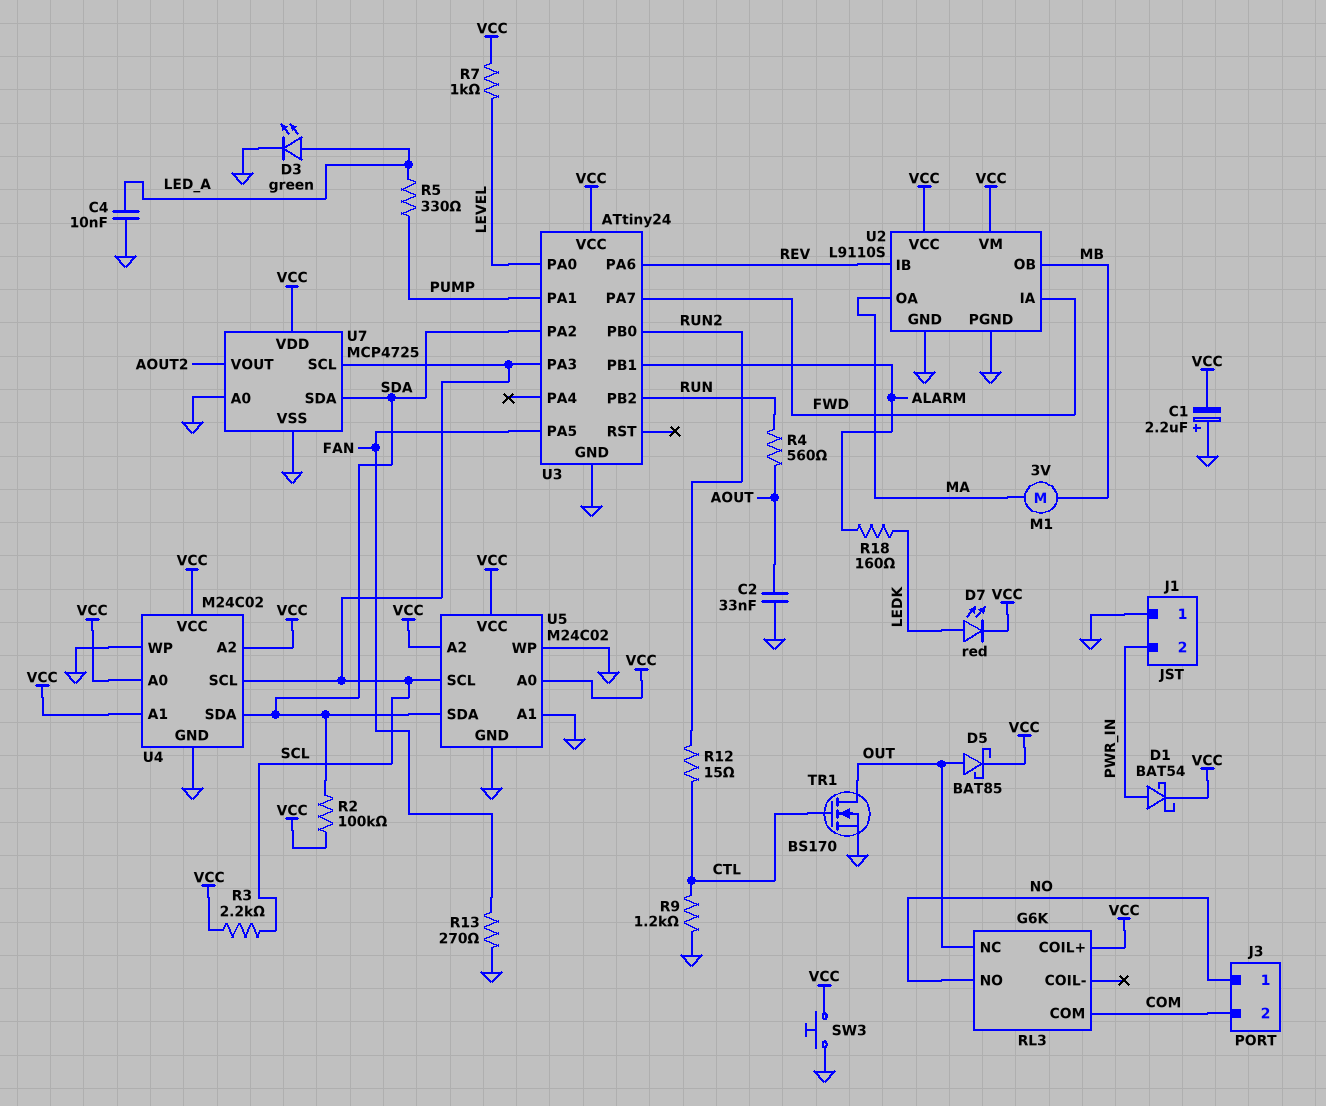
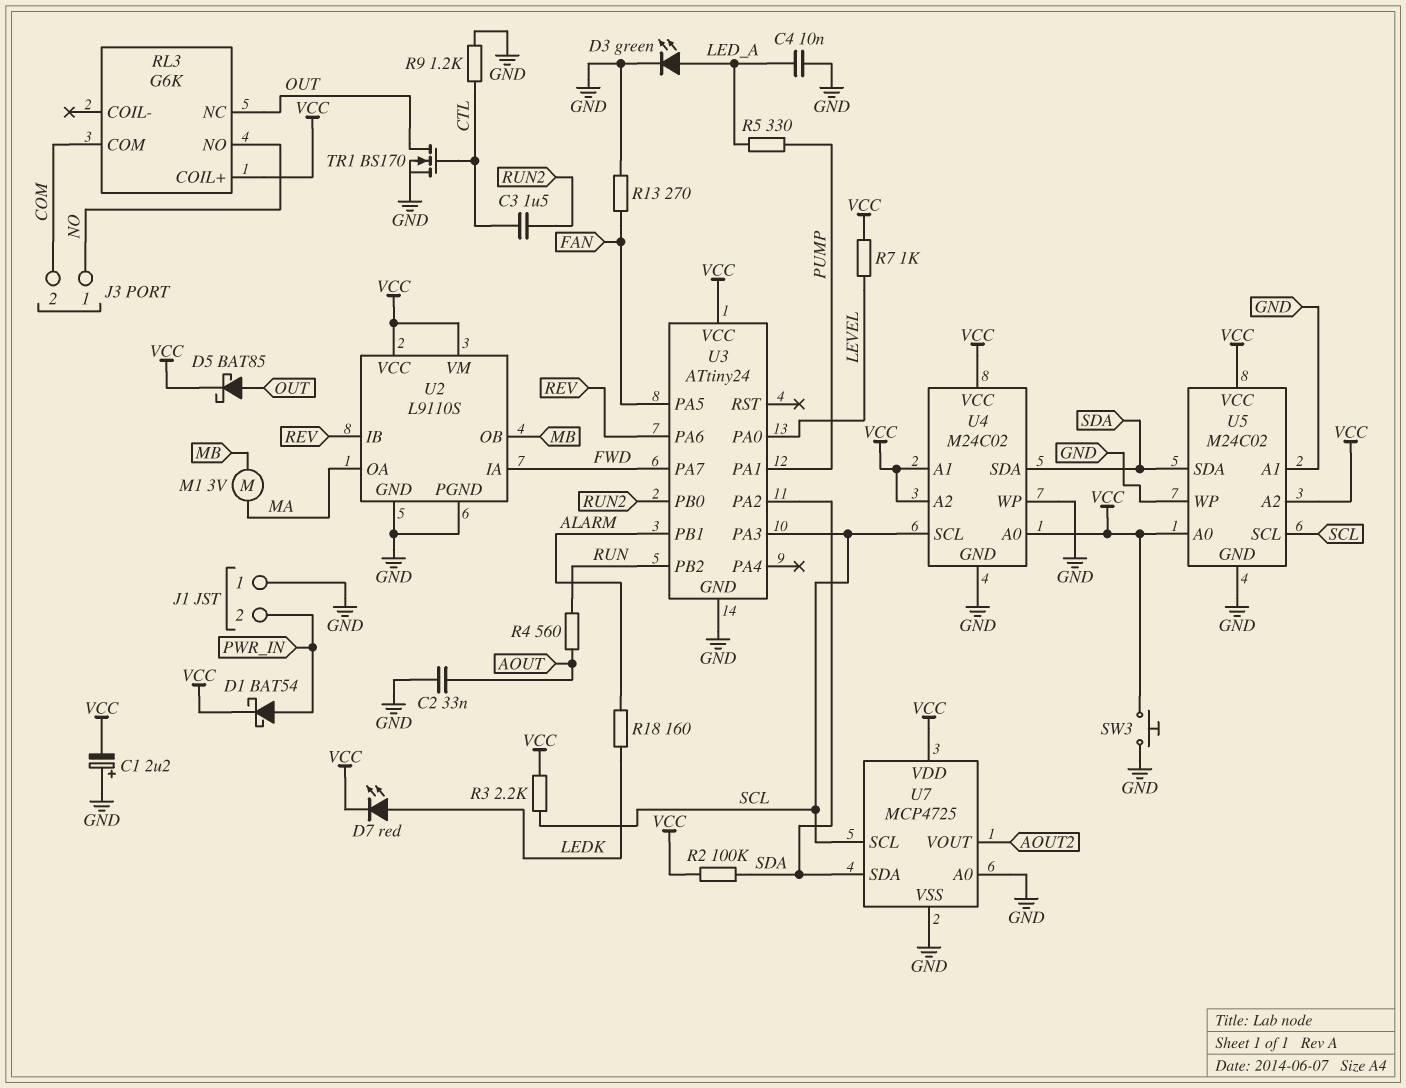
C3: none -> 1.5uF (CTL, RUN2)
R12: 15 (CTL, RUN2) -> none

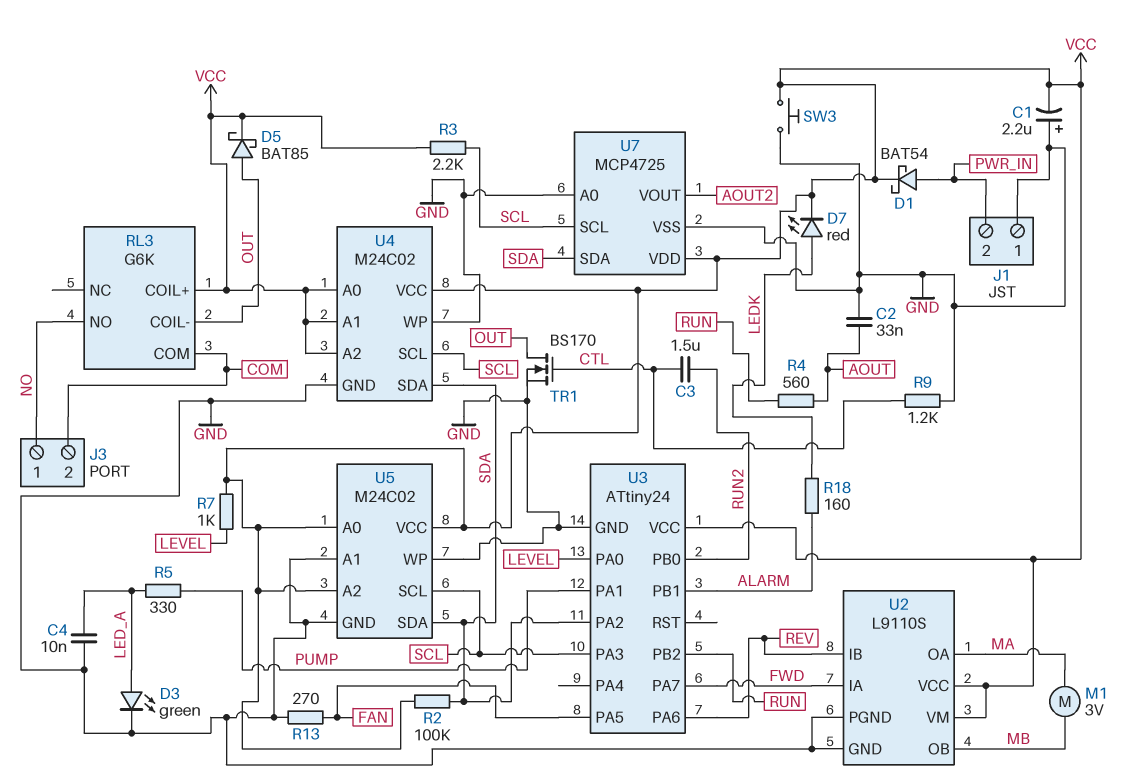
RL3 pin COIL-: none -> OUT
RL3 pin NC: OUT -> none

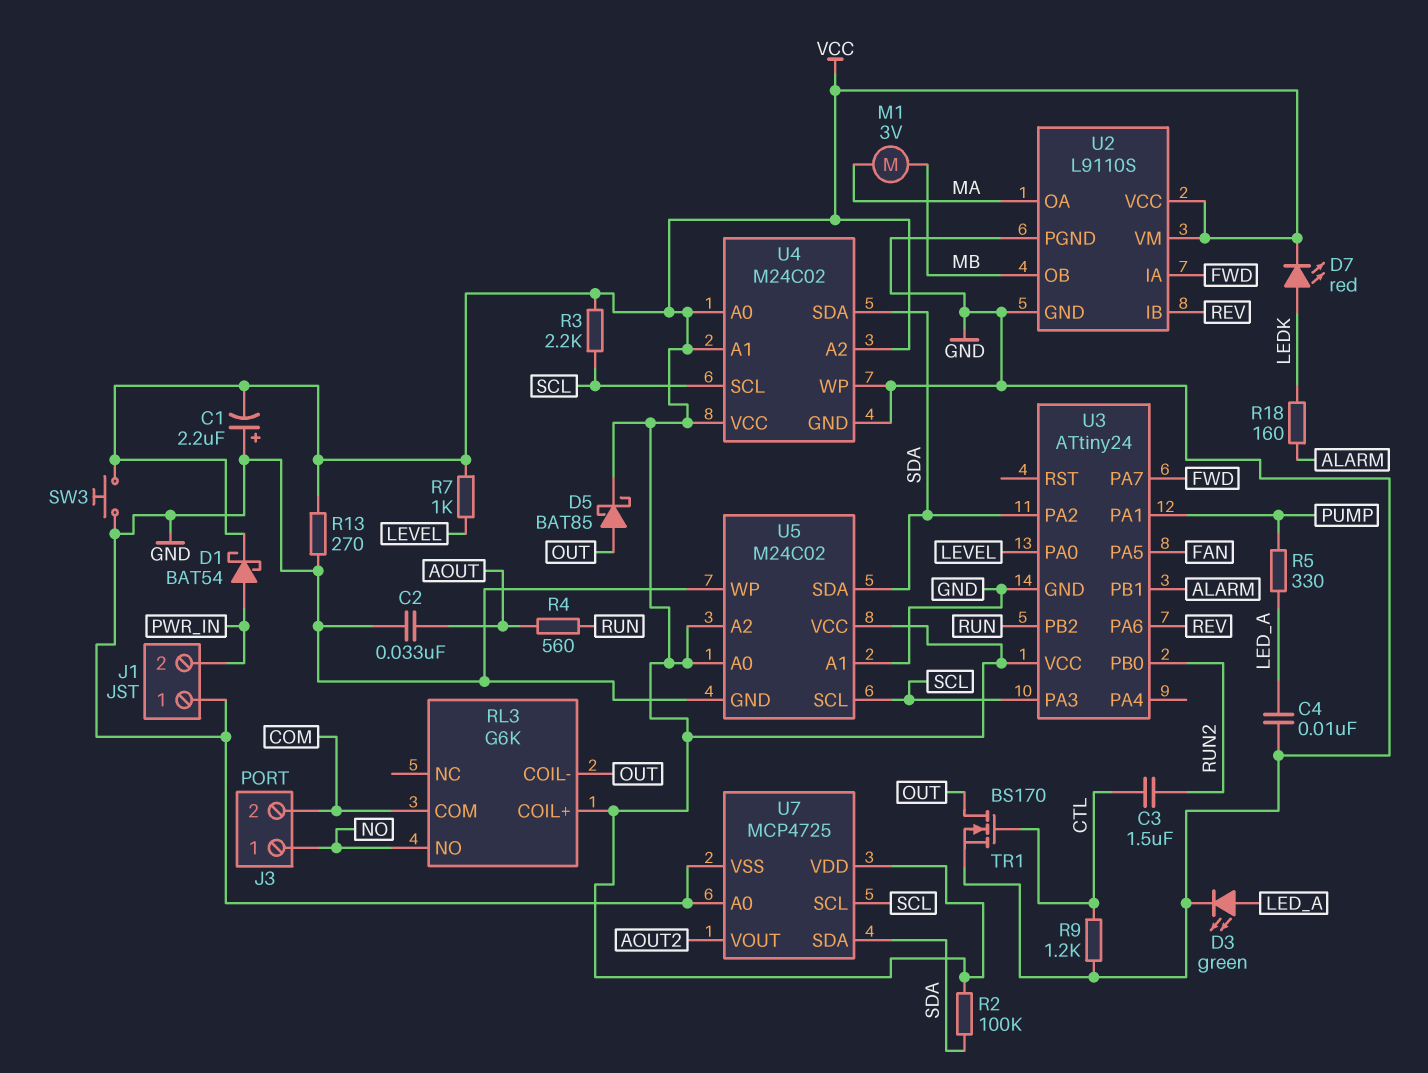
R13: 270 (FAN, GND) -> 270 (GND, VCC)

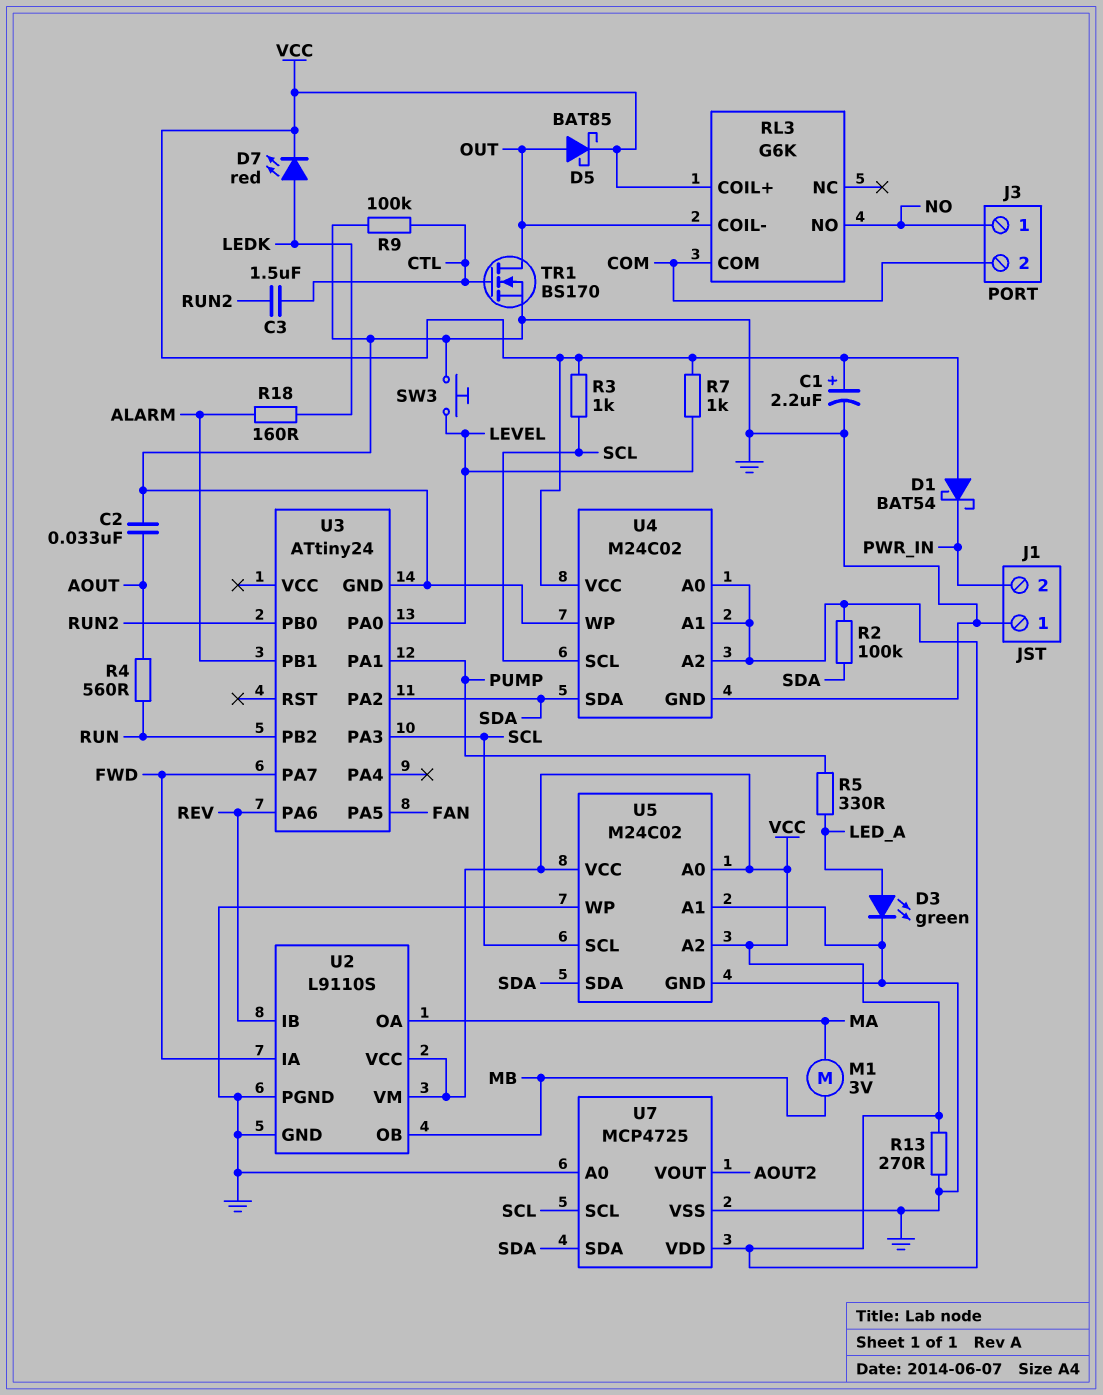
C1: 2.2uF (plus GND, minus VCC) -> 2.2uF (plus VCC, minus GND)
C4: 10nF (GND, LED_A) -> none
D1: schottky BAT54 (A PWR_IN, K VCC) -> schottky BAT54 (A VCC, K PWR_IN)
R3: 2.2k (SCL, VCC) -> 1k (SCL, VCC)
R9: 1.2k (CTL, GND) -> 100k (CTL, GND)
SW3: button (GND, VCC) -> button (GND, LEVEL)
U3 pin VCC: VCC -> none

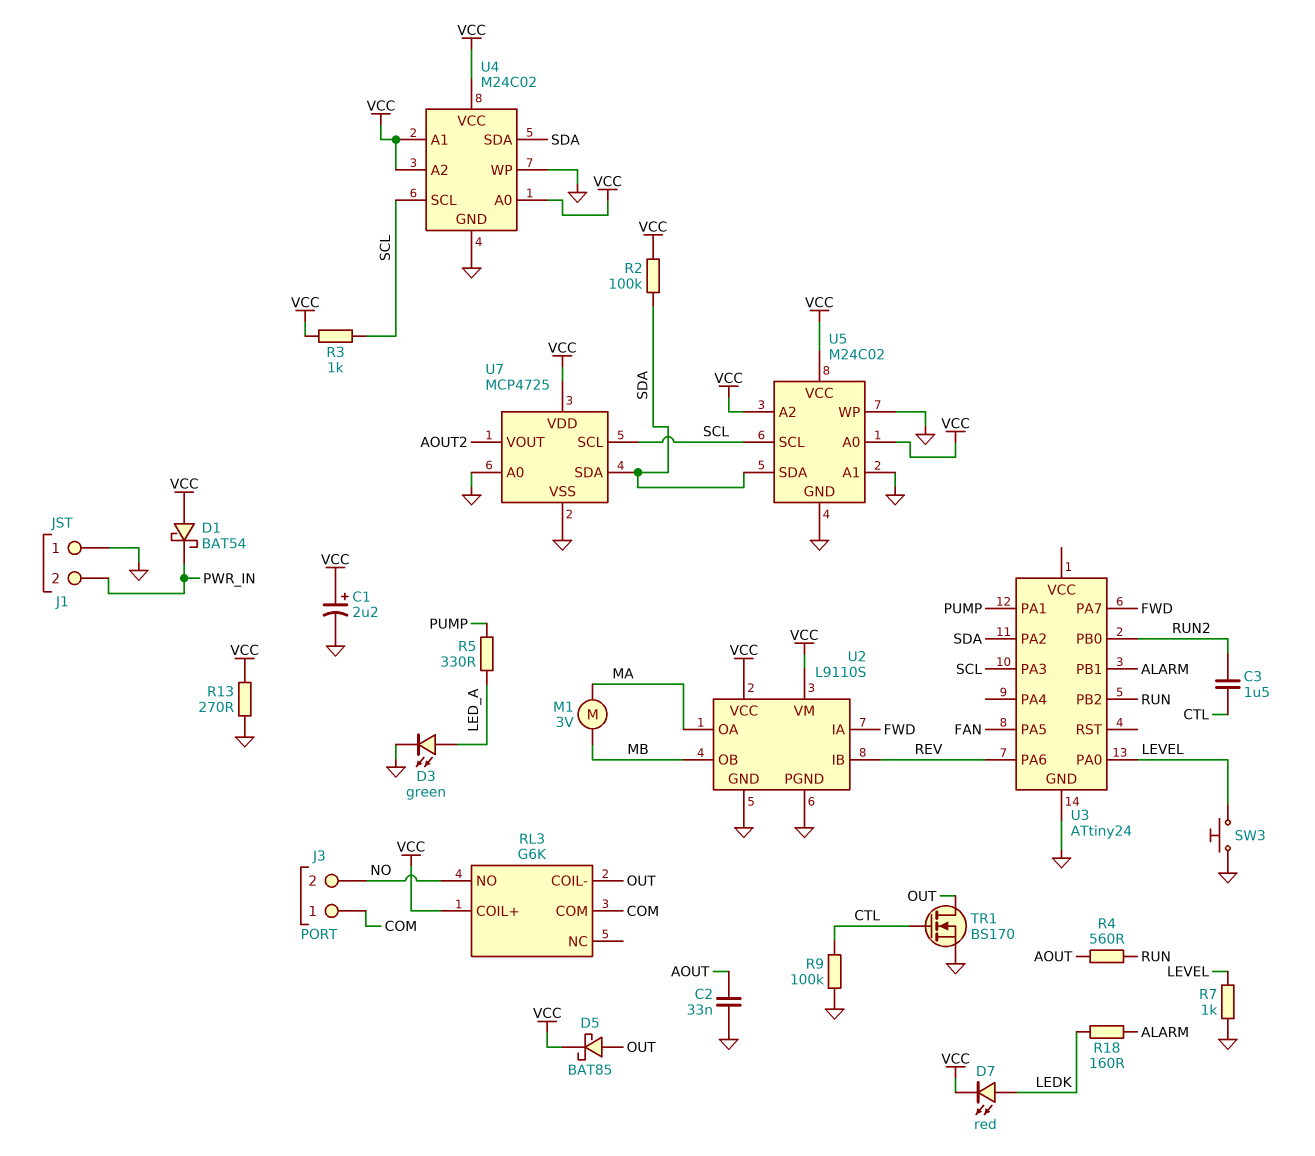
J3 pin 1: NO -> COM
J3 pin 2: COM -> NO
R7: 1k (LEVEL, VCC) -> 1k (GND, LEVEL)

